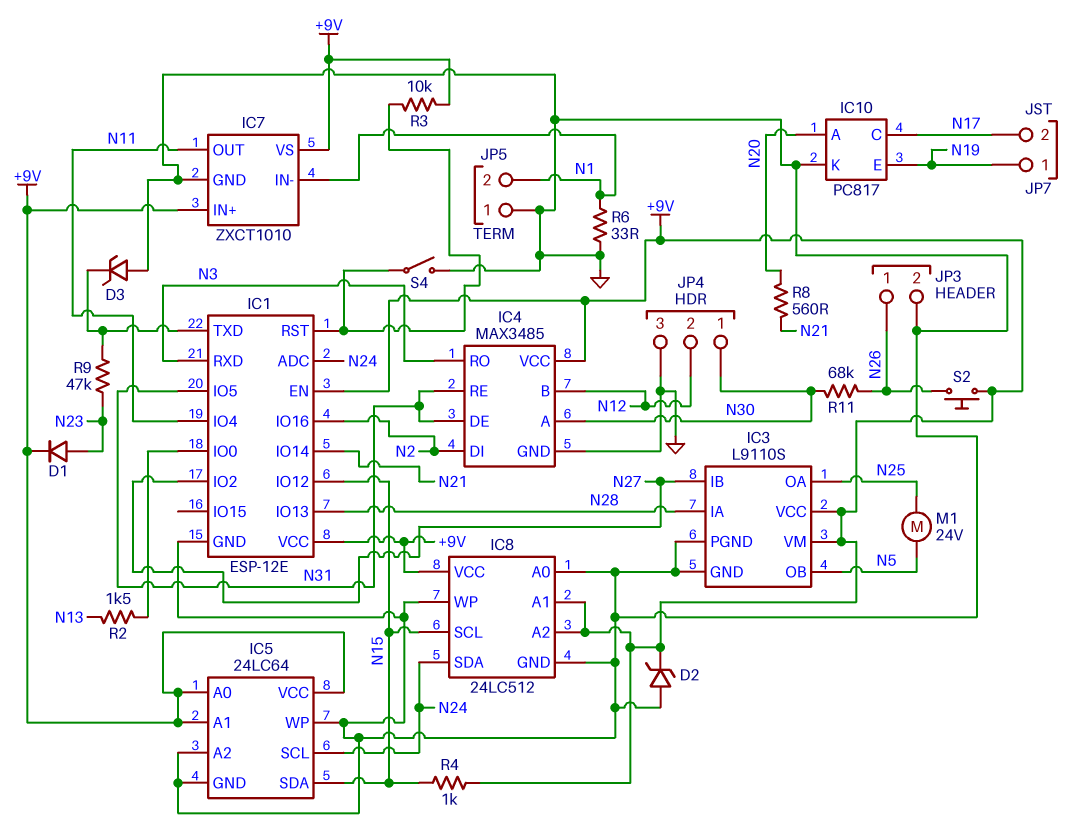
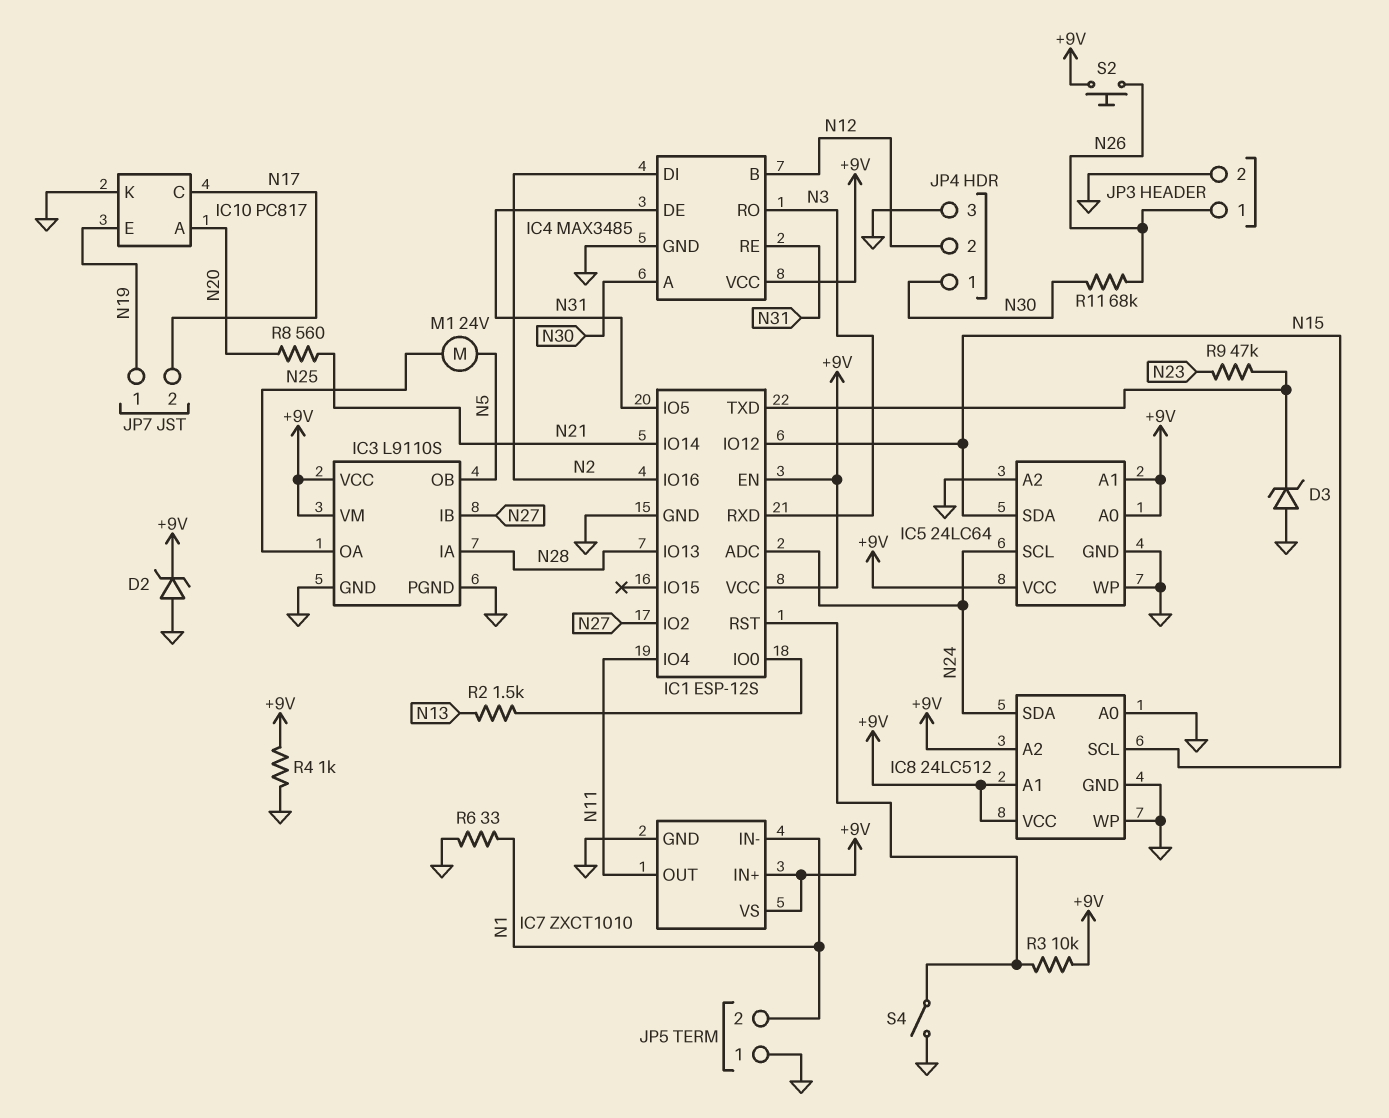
D1: diode (A N23, K +9V) -> none
IC1: ESP-12E -> ESP-12S
R4: 1k (+9V, N15) -> 1k (+9V, GND)

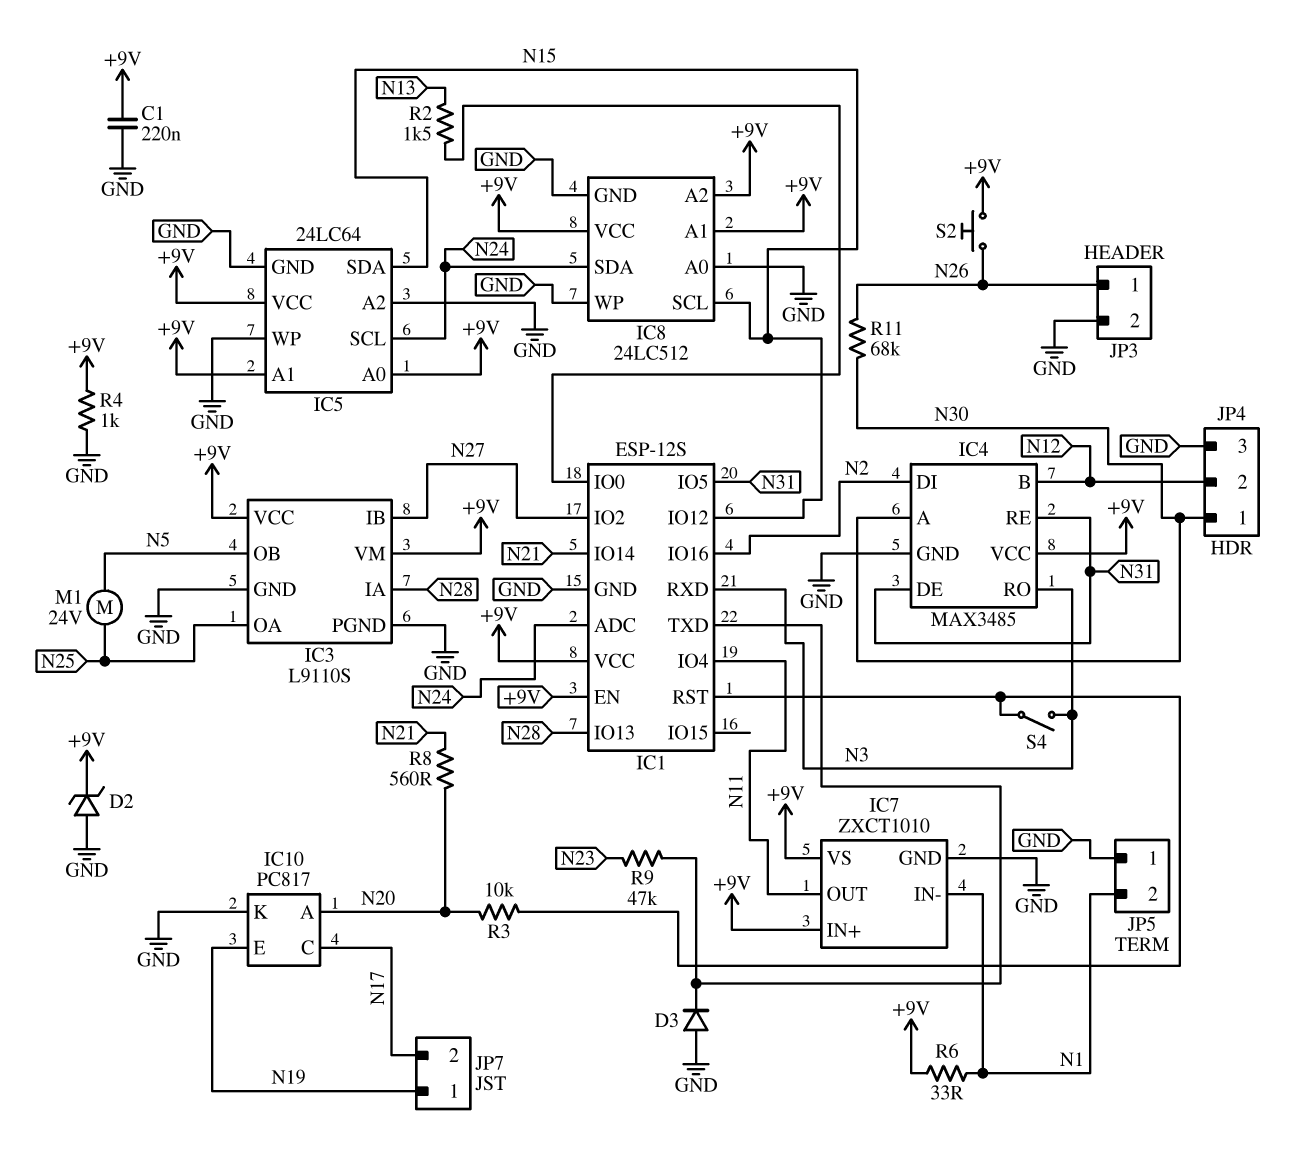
C1: none -> 220nF (+9V, GND)
D3: zener (A GND, K IC1/TXD) -> diode (A GND, K IC1/TXD)
R3: 10k (+9V, IC1/RST) -> 10k (IC1/RST, N20)
R6: 33 (GND, N1) -> 33 (+9V, N1)
S4: switch (GND, IC1/RST) -> switch (IC1/RST, N3)

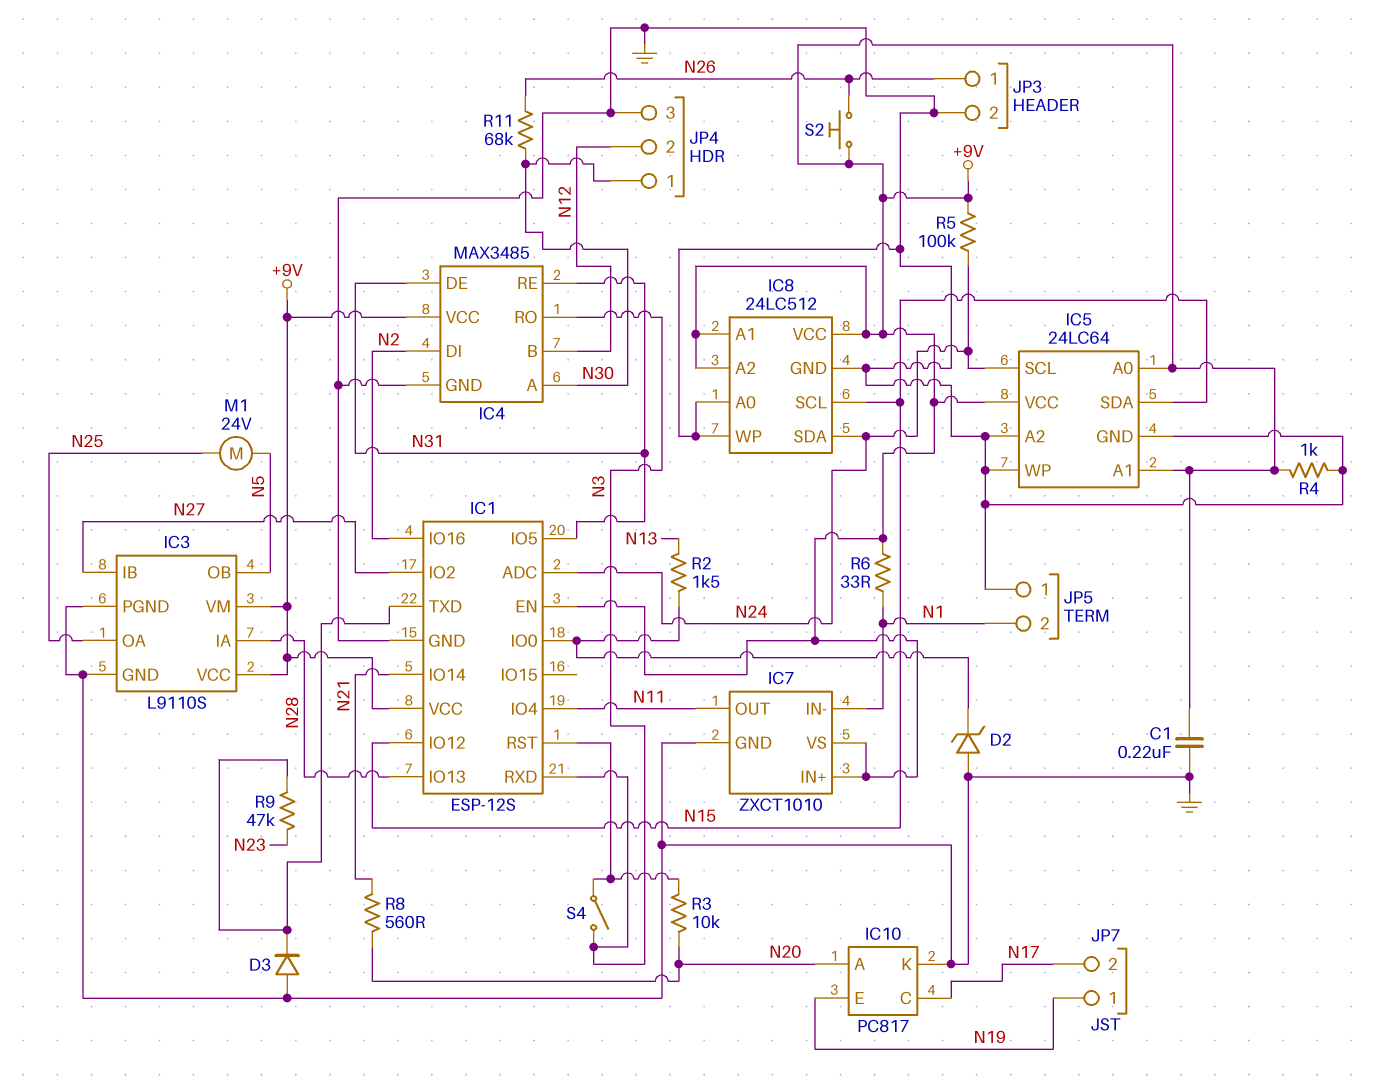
D2: zener (A GND, K +9V) -> zener (A GND, K IC1/IO0)
R5: none -> 100k (+9V, N24)

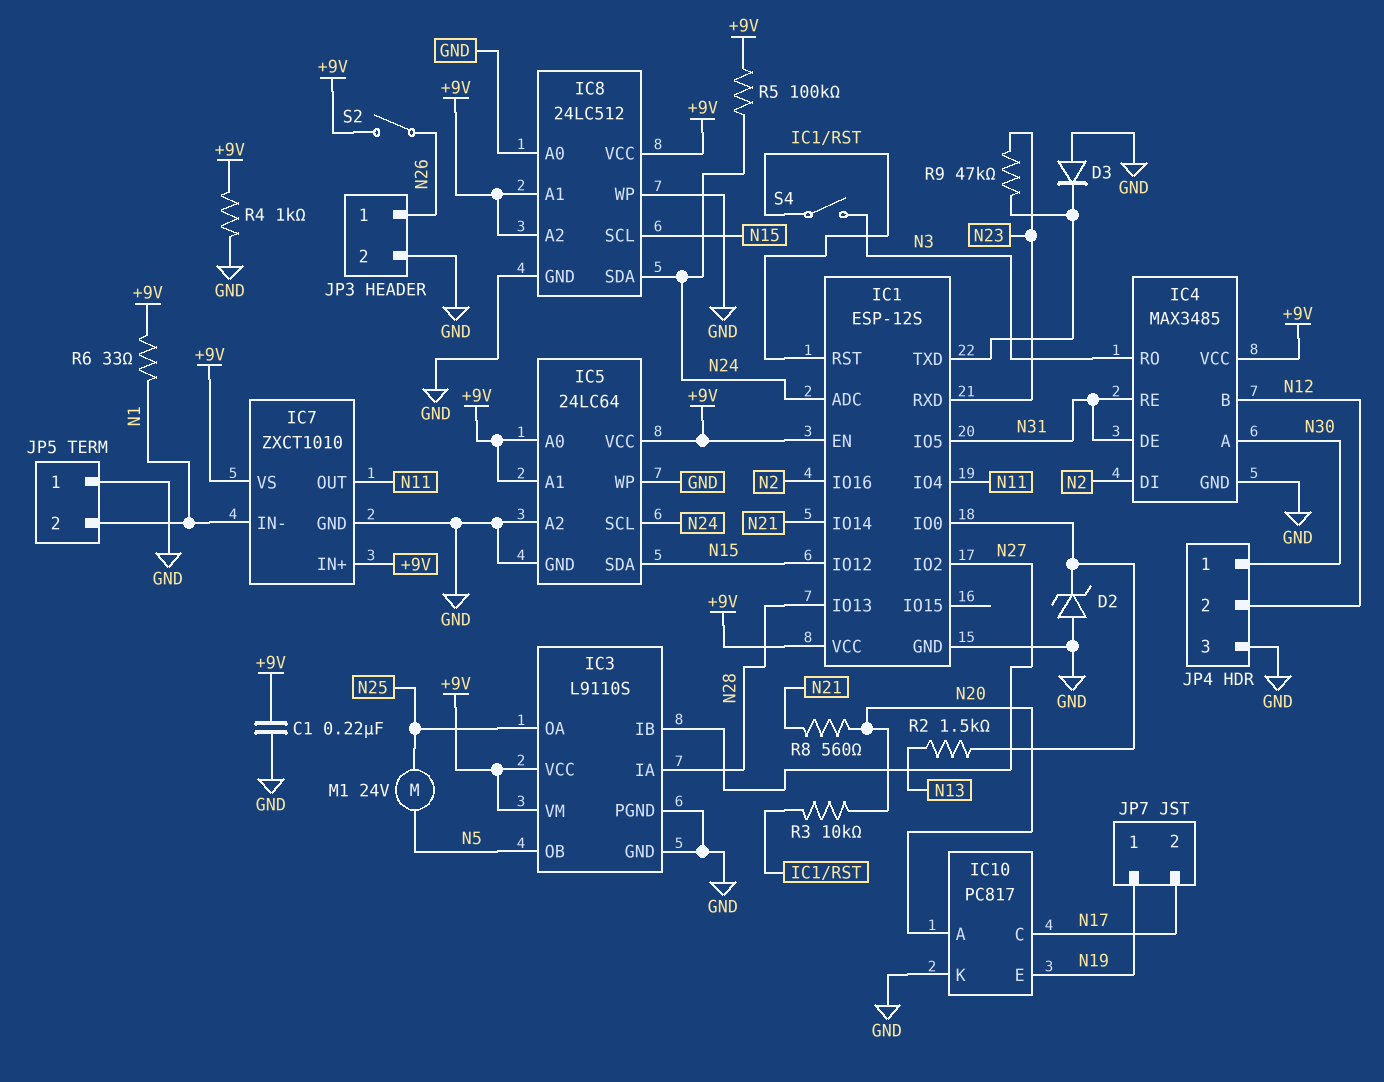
IC1 pin RXD: N3 -> N23
R11: 68k (N26, N30) -> none
S2: button (+9V, N26) -> switch (+9V, N26)

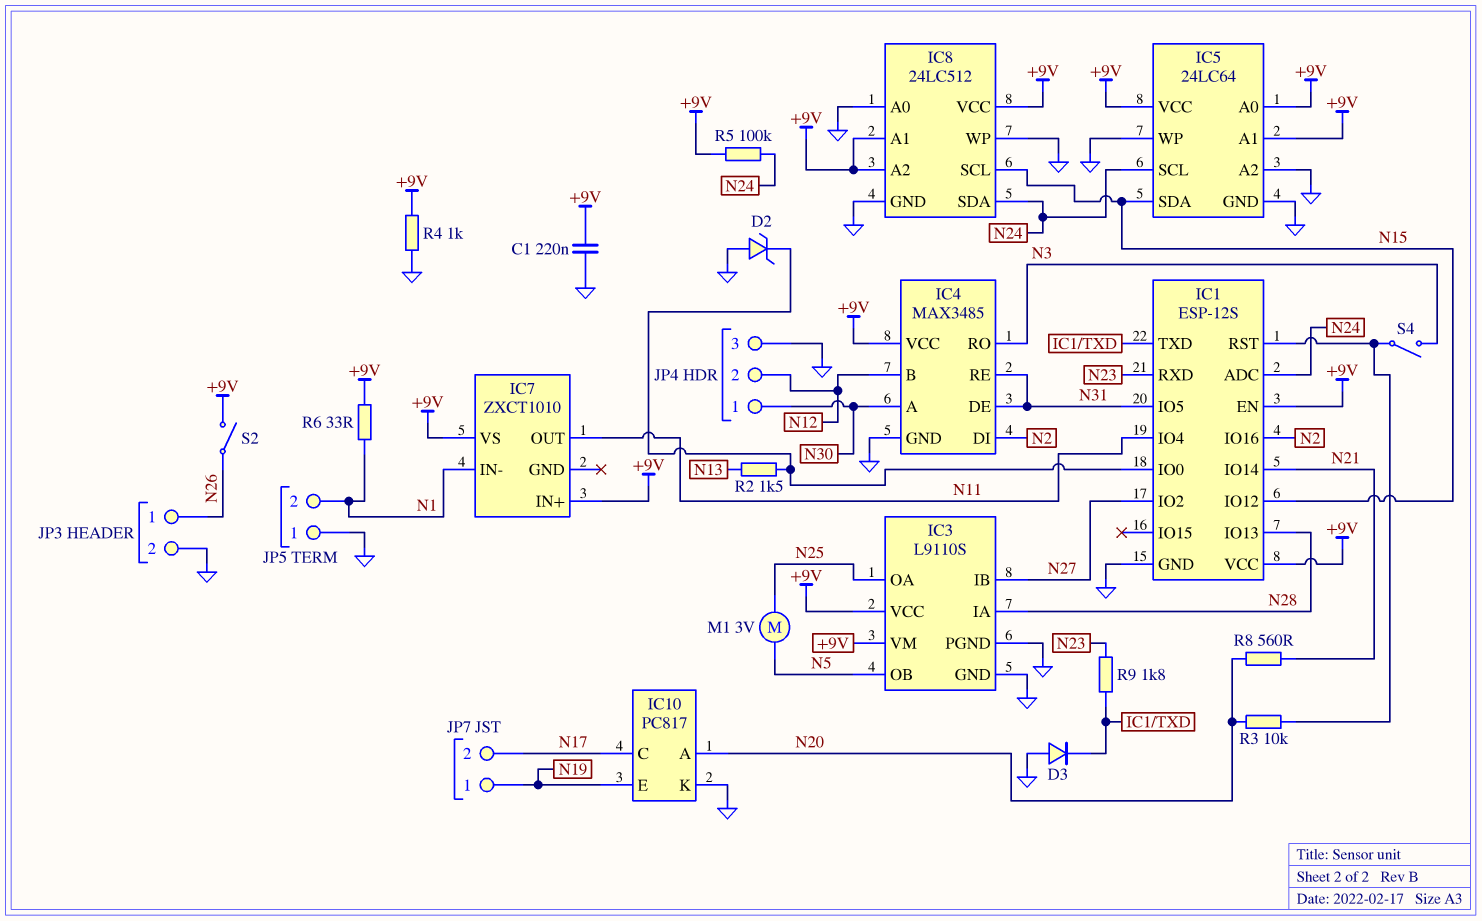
IC7 pin GND: GND -> none
M1: motor 24V (N5, N25) -> motor 3V (N5, N25)
R9: 47k (IC1/TXD, N23) -> 1.8k (IC1/TXD, N23)

